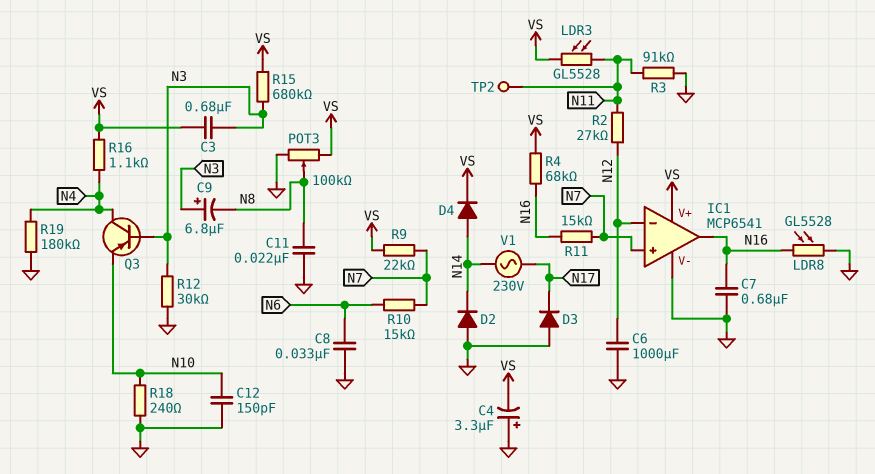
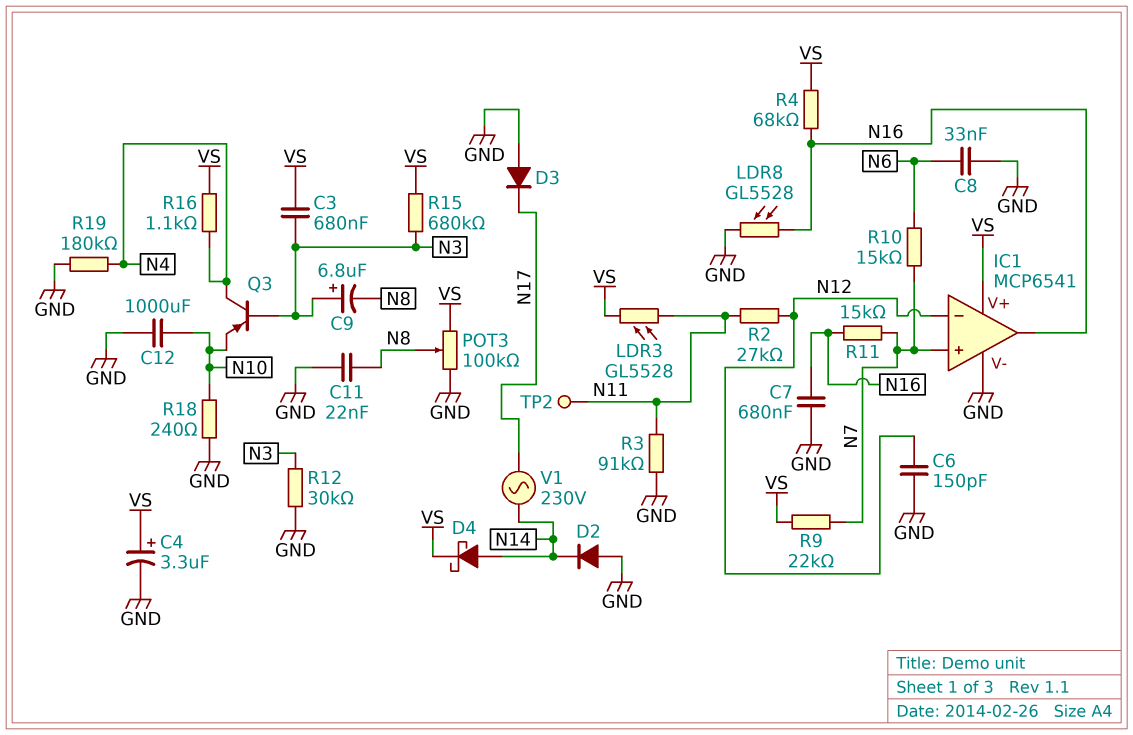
C4: 3.3uF (plus GND, minus VS) -> 3.3uF (plus VS, minus GND)
C6: 1000uF (GND, N12) -> 150pF (GND, N12)
C12: 150pF (GND, N10) -> 1000uF (GND, N10)
D4: diode (A N14, K VS) -> schottky (A N14, K VS)

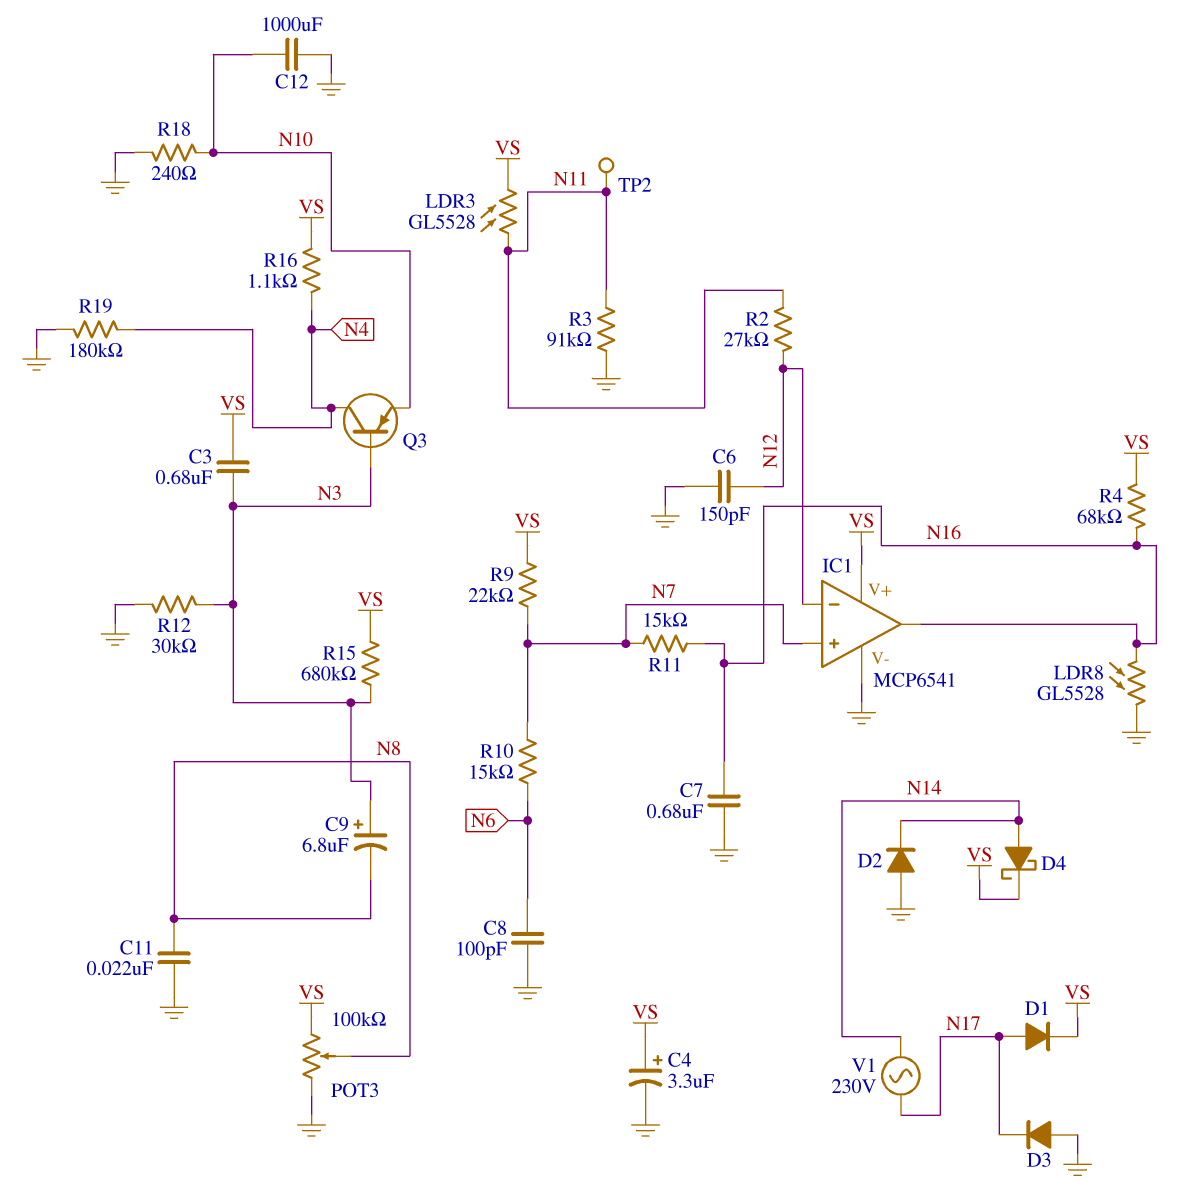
C8: 33nF (GND, N6) -> 100pF (GND, N6)
D1: none -> diode (A N17, K VS)

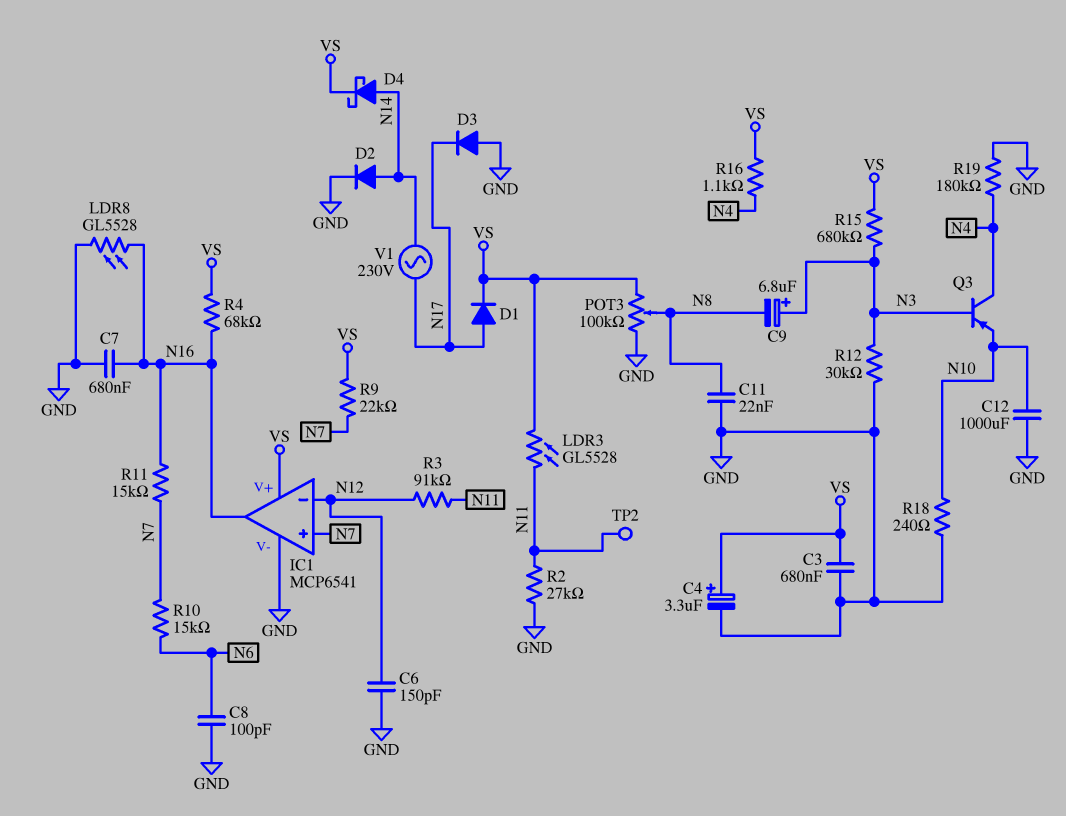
C3: 680nF (N3, VS) -> 680nF (GND, VS)
D2: diode (A GND, K N14) -> diode (A N14, K GND)
R2: 27k (N11, N12) -> 27k (GND, N11)
R3: 91k (GND, N11) -> 91k (N11, N12)

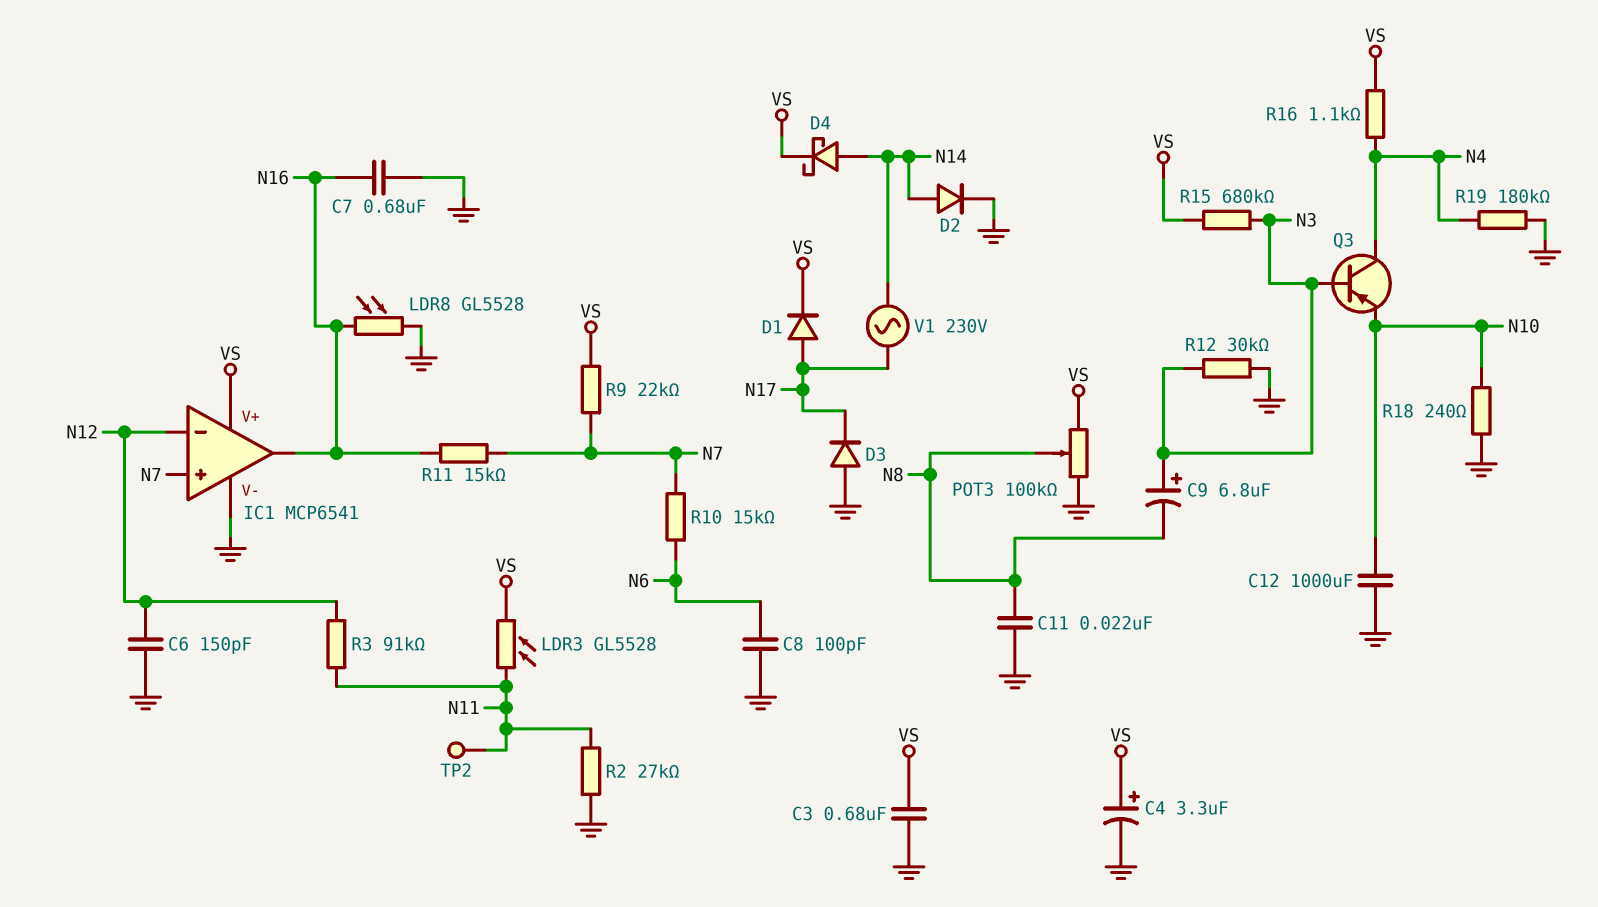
R4: 68k (N16, VS) -> none

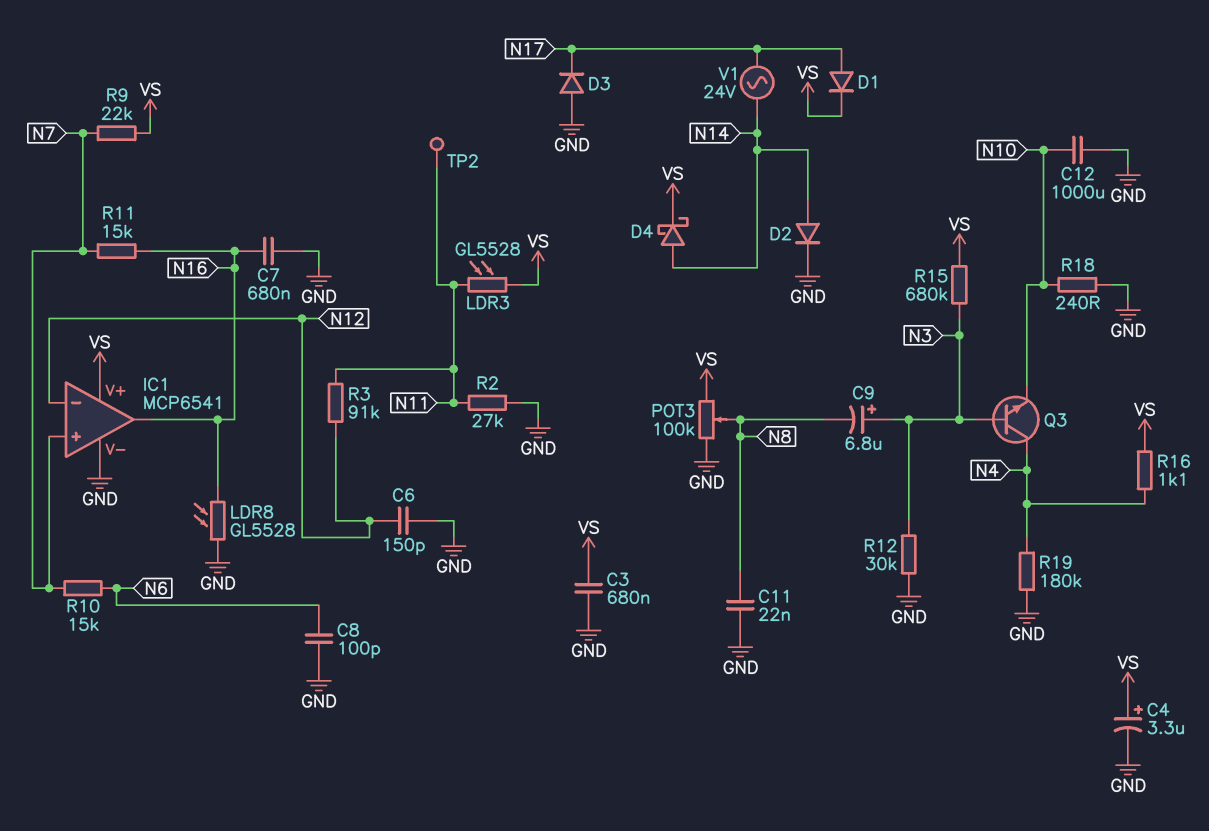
Q3: PNP (B N3, C N4, E N10) -> NPN (B N3, C N4, E N10)
V1: AC 230V (N14, N17) -> AC 24V (N14, N17)

